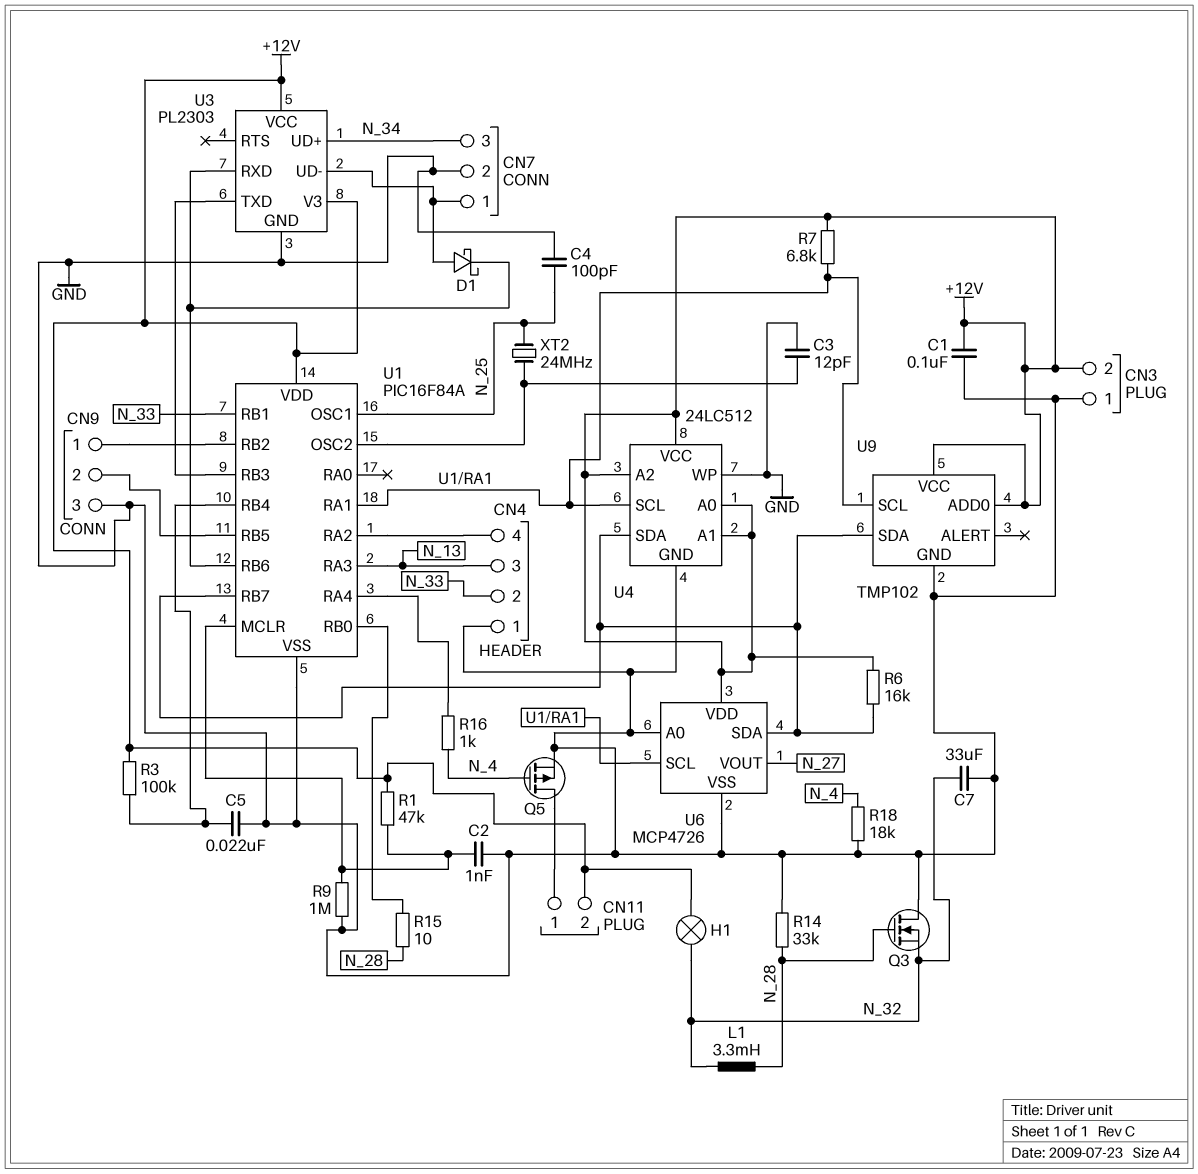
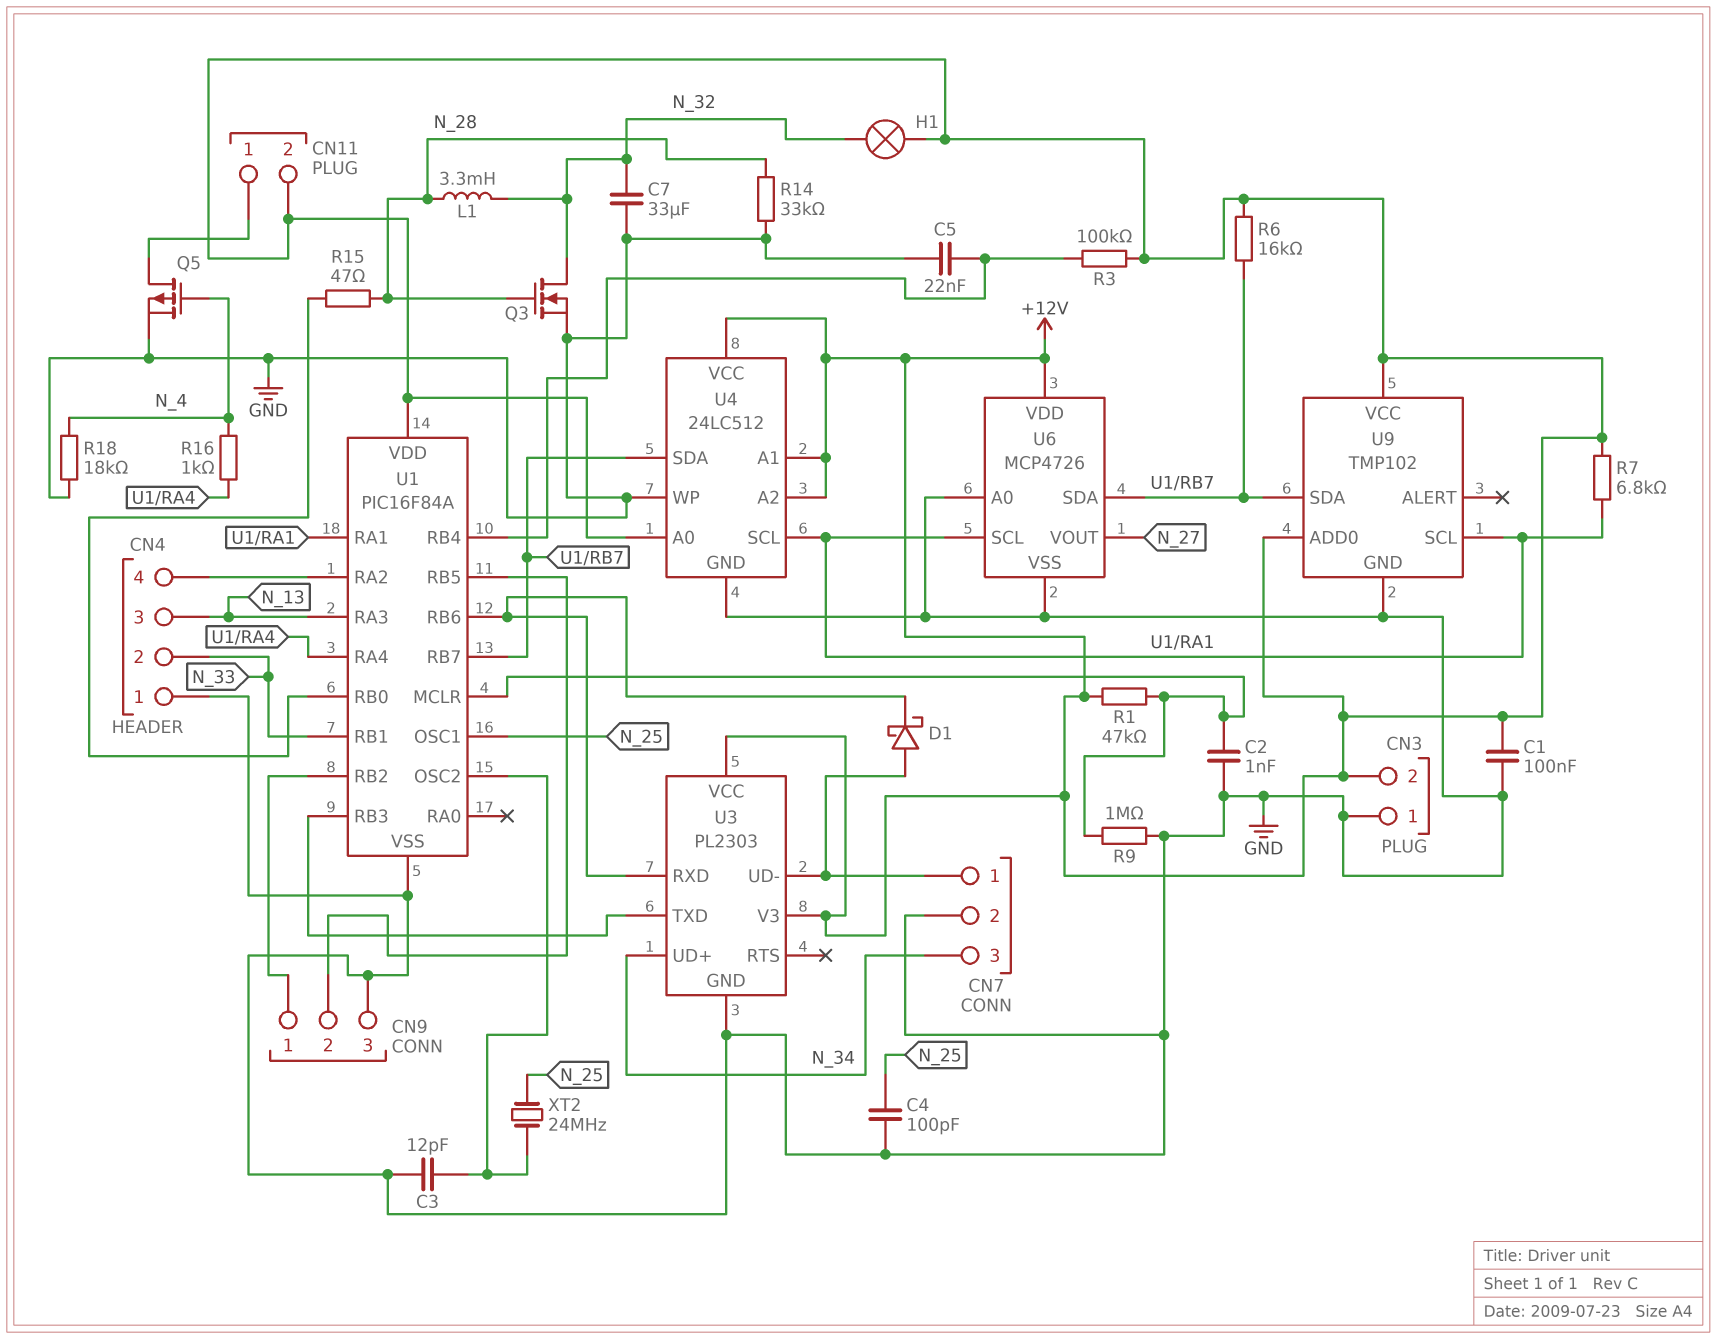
Q3: NMOS (G N_28, D GND, S N_32) -> NMOS (G N_28, D N_32, S GND)
R15: 10 (N_28, U1/RB0) -> 47 (N_28, U1/RB0)

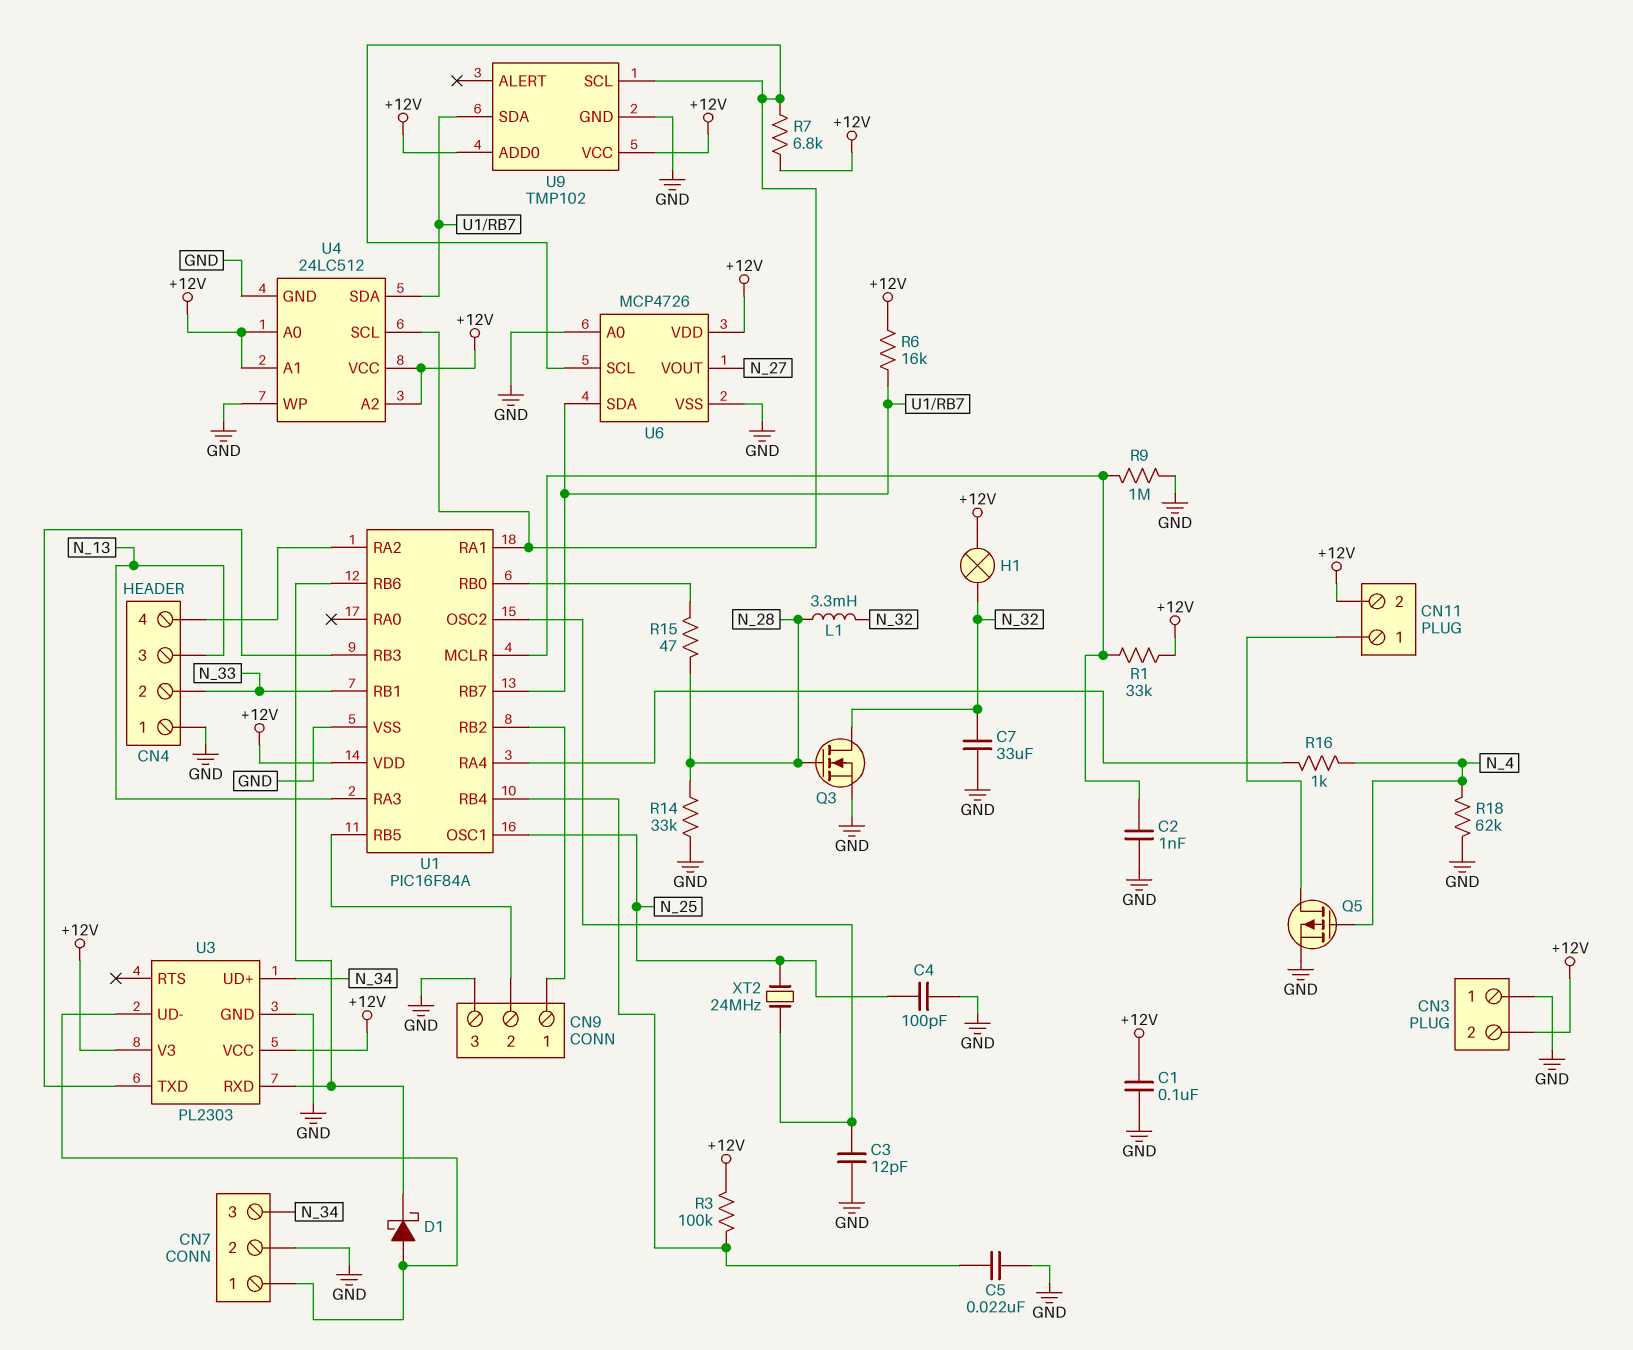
R1: 47k (+12V, U1/MCLR) -> 33k (+12V, U1/MCLR)
R18: 18k (GND, N_4) -> 62k (GND, N_4)

